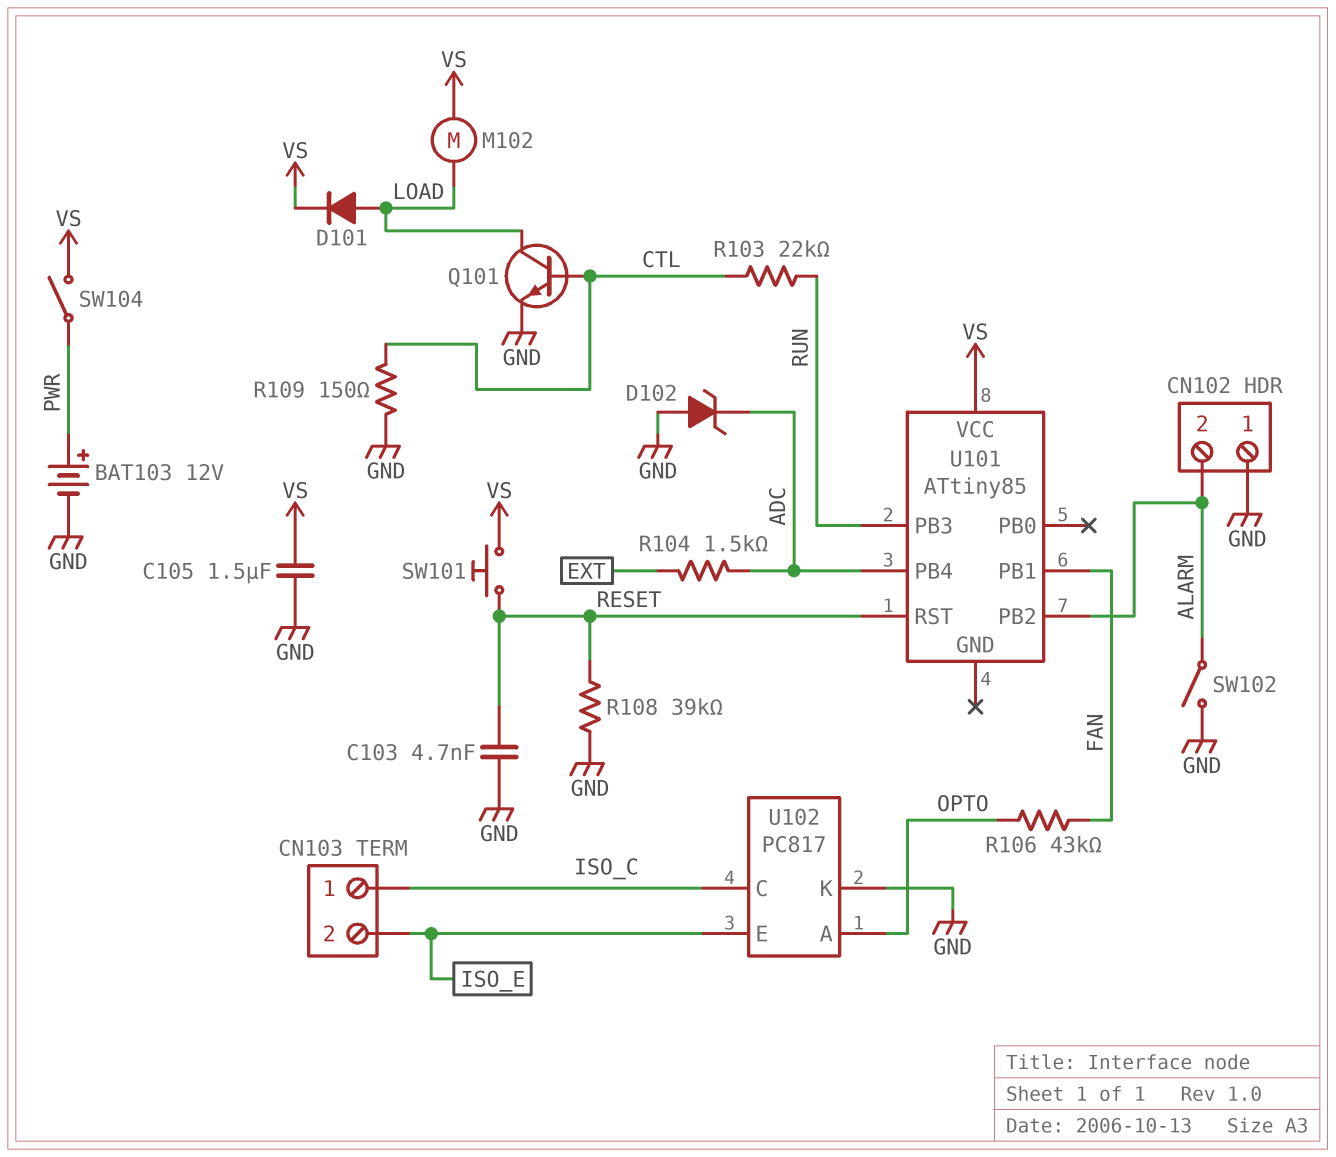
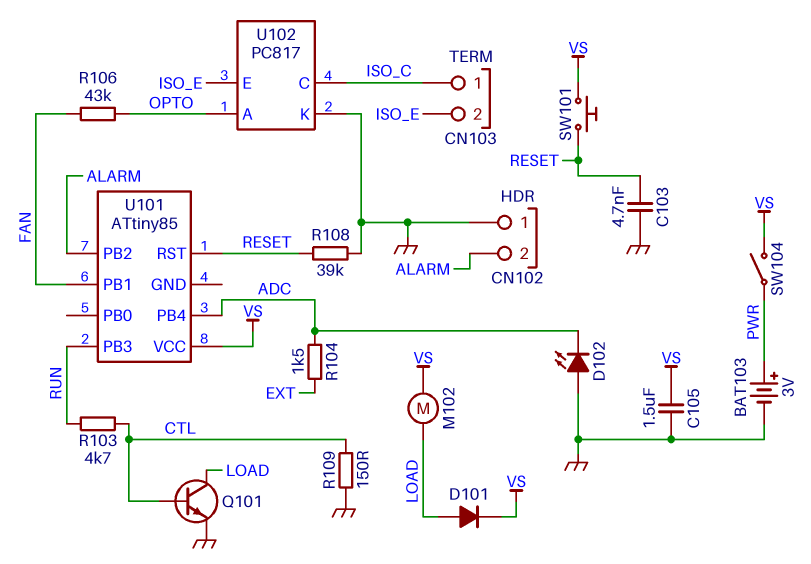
BAT103: 12V (plus PWR, minus GND) -> 3V (plus PWR, minus GND)
D102: zener (A GND, K ADC) -> LED (A GND, K ADC)
R103: 22k (CTL, RUN) -> 4.7k (CTL, RUN)
SW102: switch (ALARM, GND) -> none

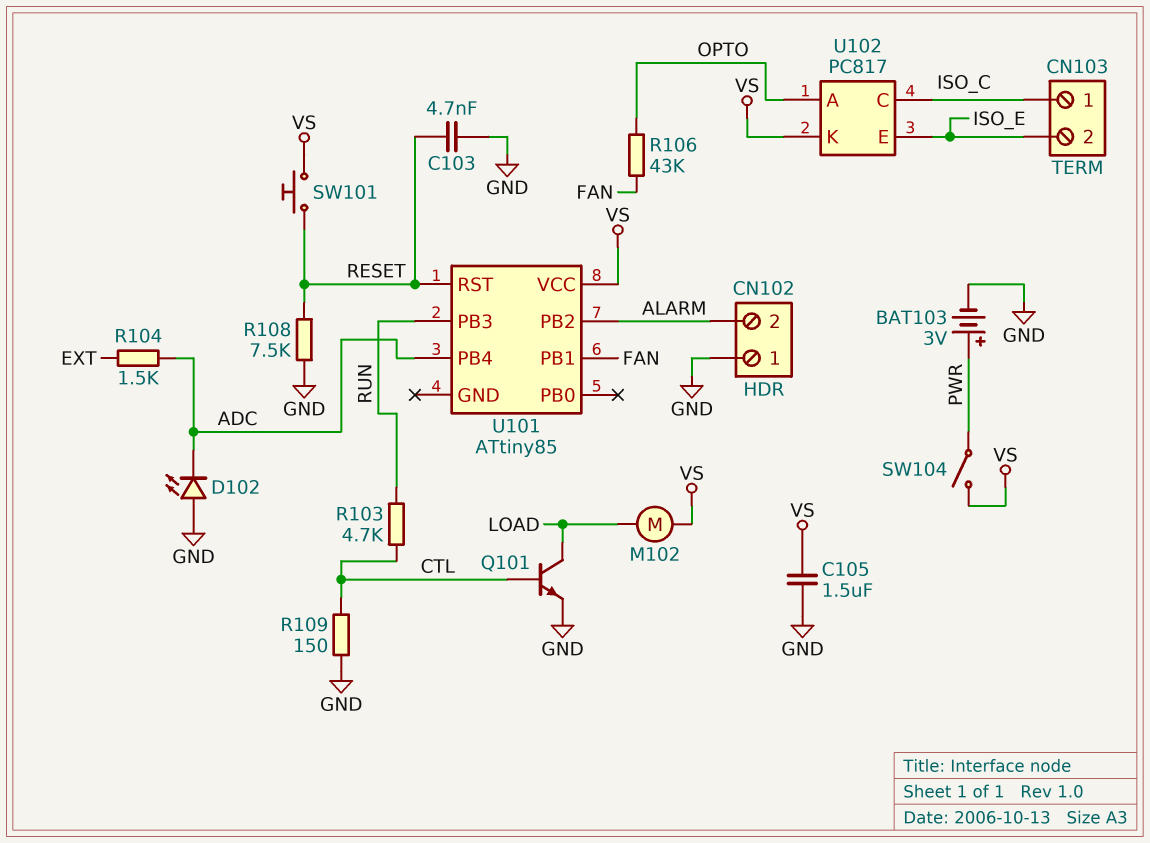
D101: diode (A LOAD, K VS) -> none
R108: 39k (GND, RESET) -> 7.5k (GND, RESET)
U102 pin K: GND -> VS

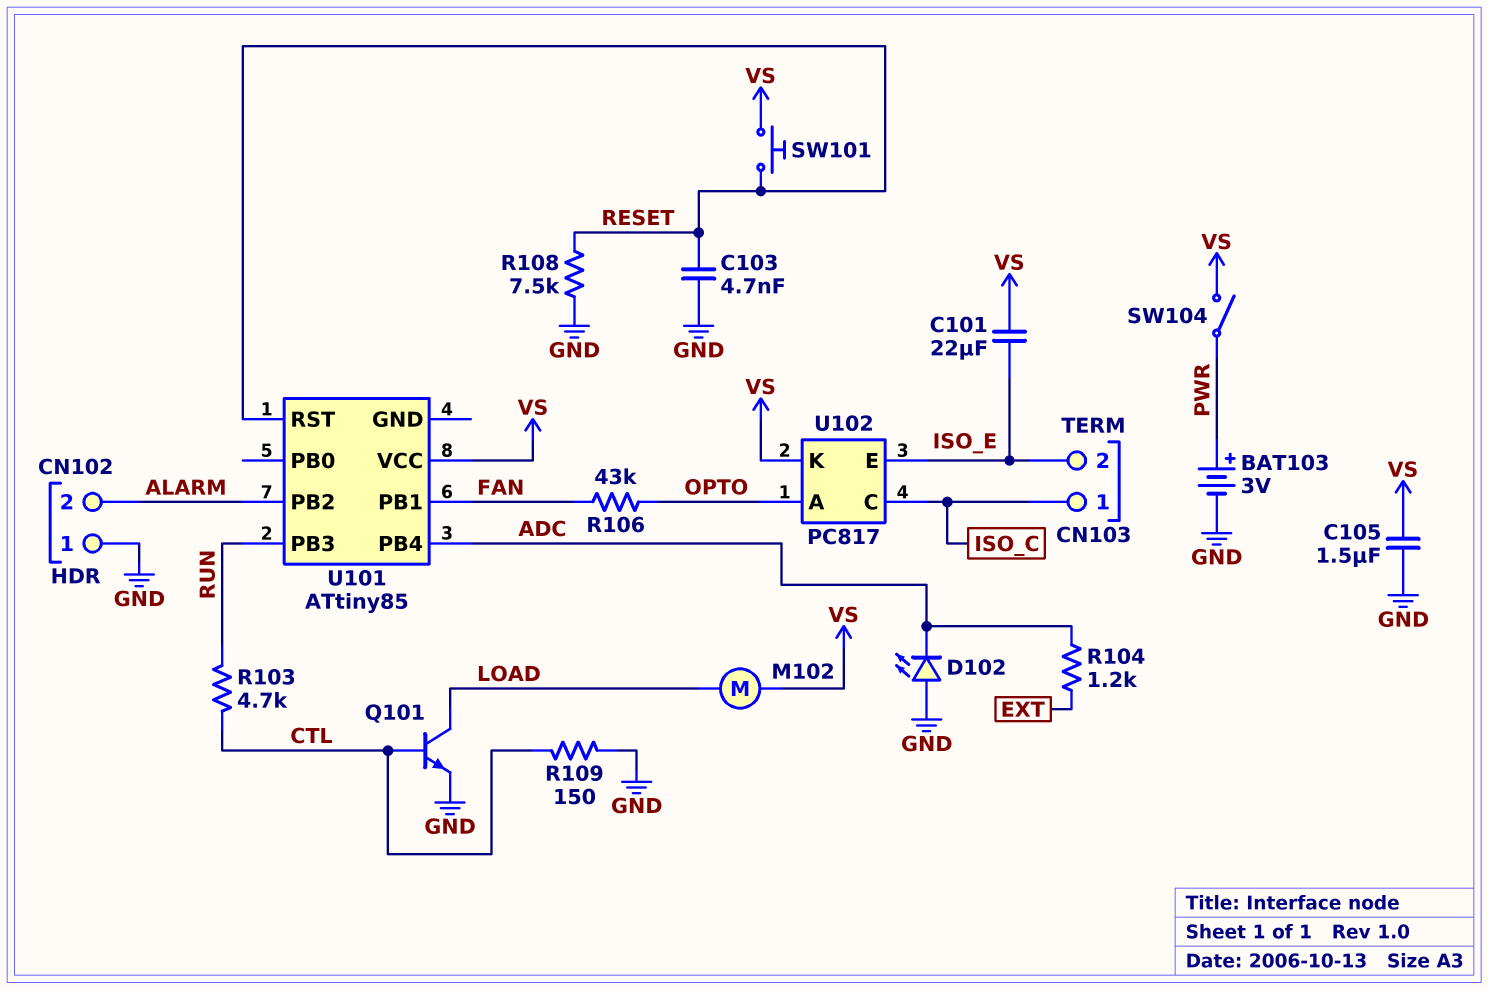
C101: none -> 22uF (ISO_E, VS)
R104: 1.5k (ADC, EXT) -> 1.2k (ADC, EXT)

